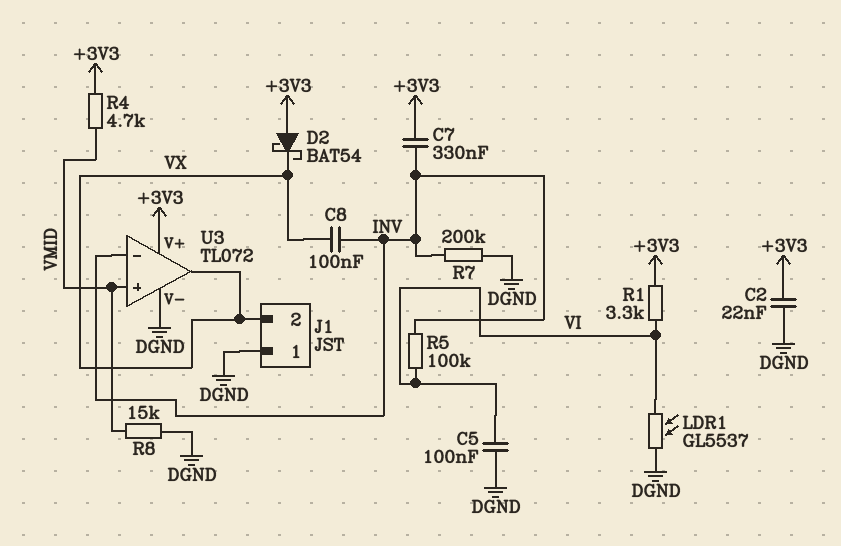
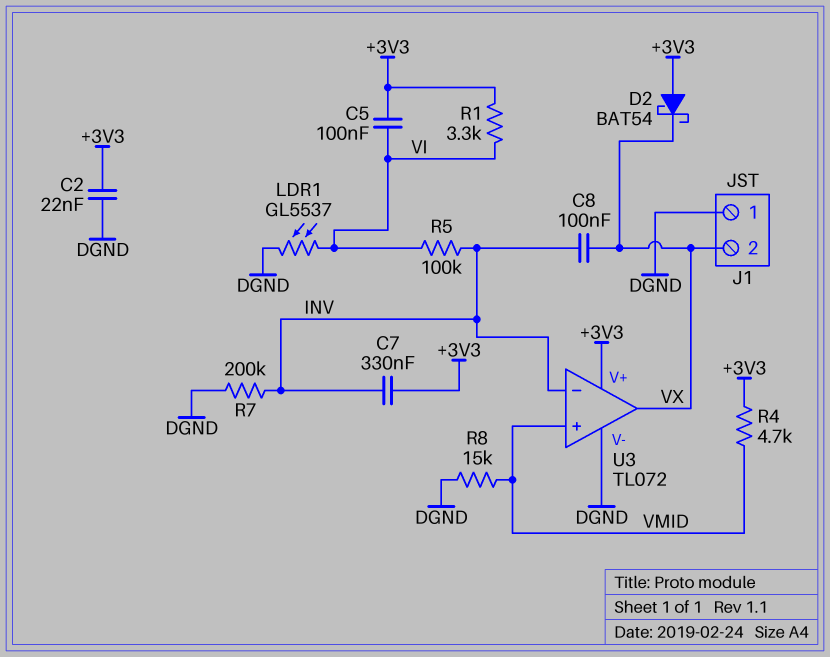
C5: 100nF (DGND, VI) -> 100nF (+3V3, VI)

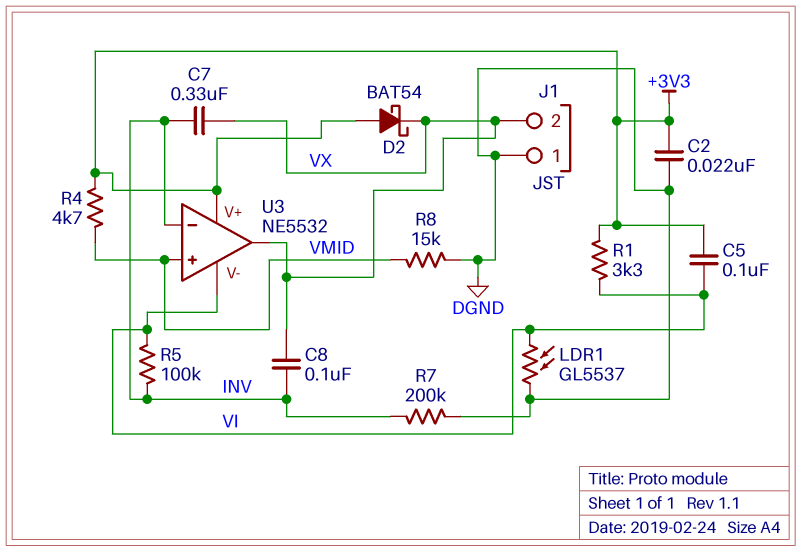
C7: 330nF (+3V3, INV) -> 330nF (INV, VX)
U3: TL072 -> NE5532
U3 pin V-: DGND -> VI

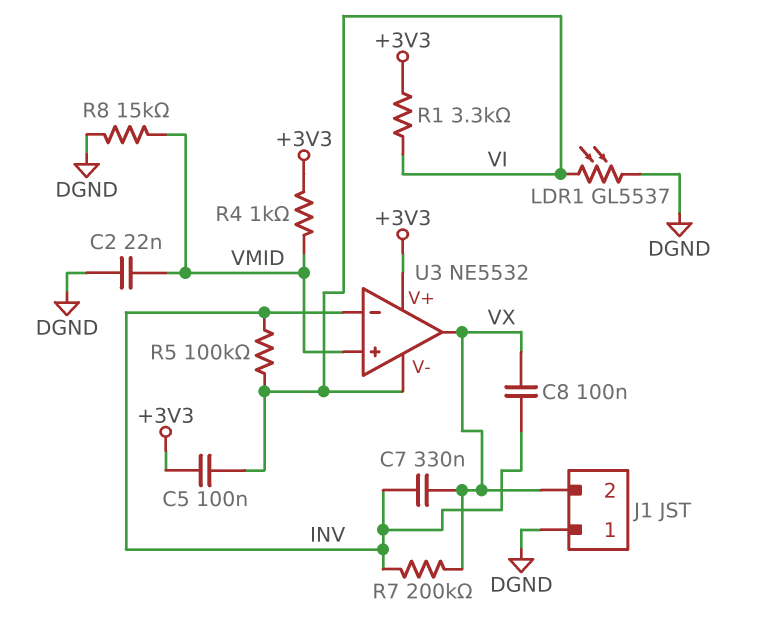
C2: 22nF (+3V3, DGND) -> 22nF (DGND, VMID)
D2: schottky BAT54 (A +3V3, K VX) -> none
R4: 4.7k (+3V3, VMID) -> 1k (+3V3, VMID)
R7: 200k (DGND, INV) -> 200k (INV, VX)

